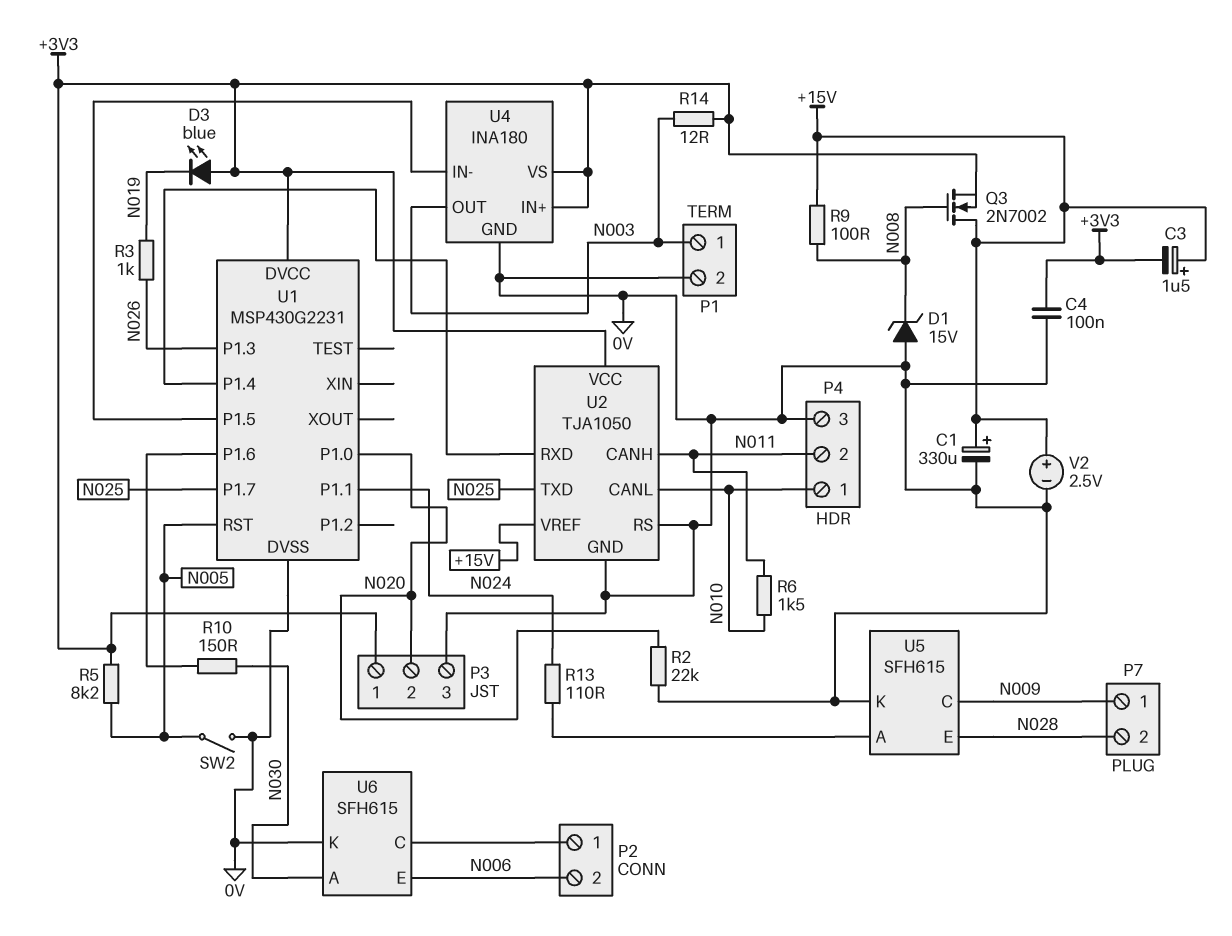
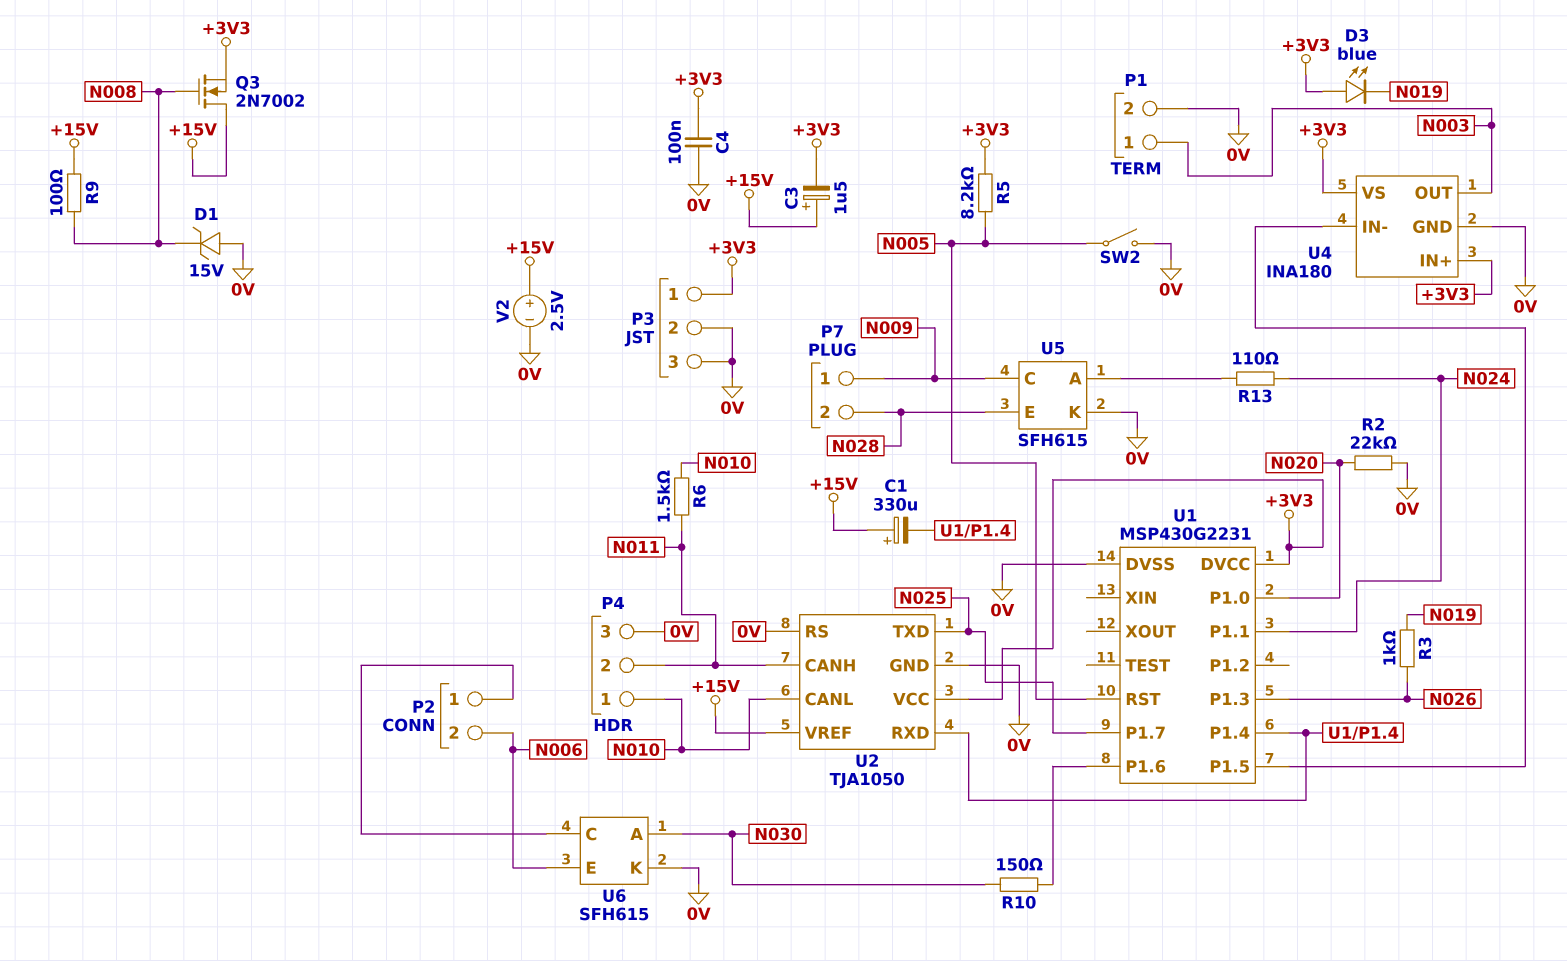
C1: 330uF (plus +15V, minus 0V) -> 330uF (plus +15V, minus U1/P1.4)
P3 pin 2: N020 -> 0V
R14: 12 (+3V3, N003) -> none

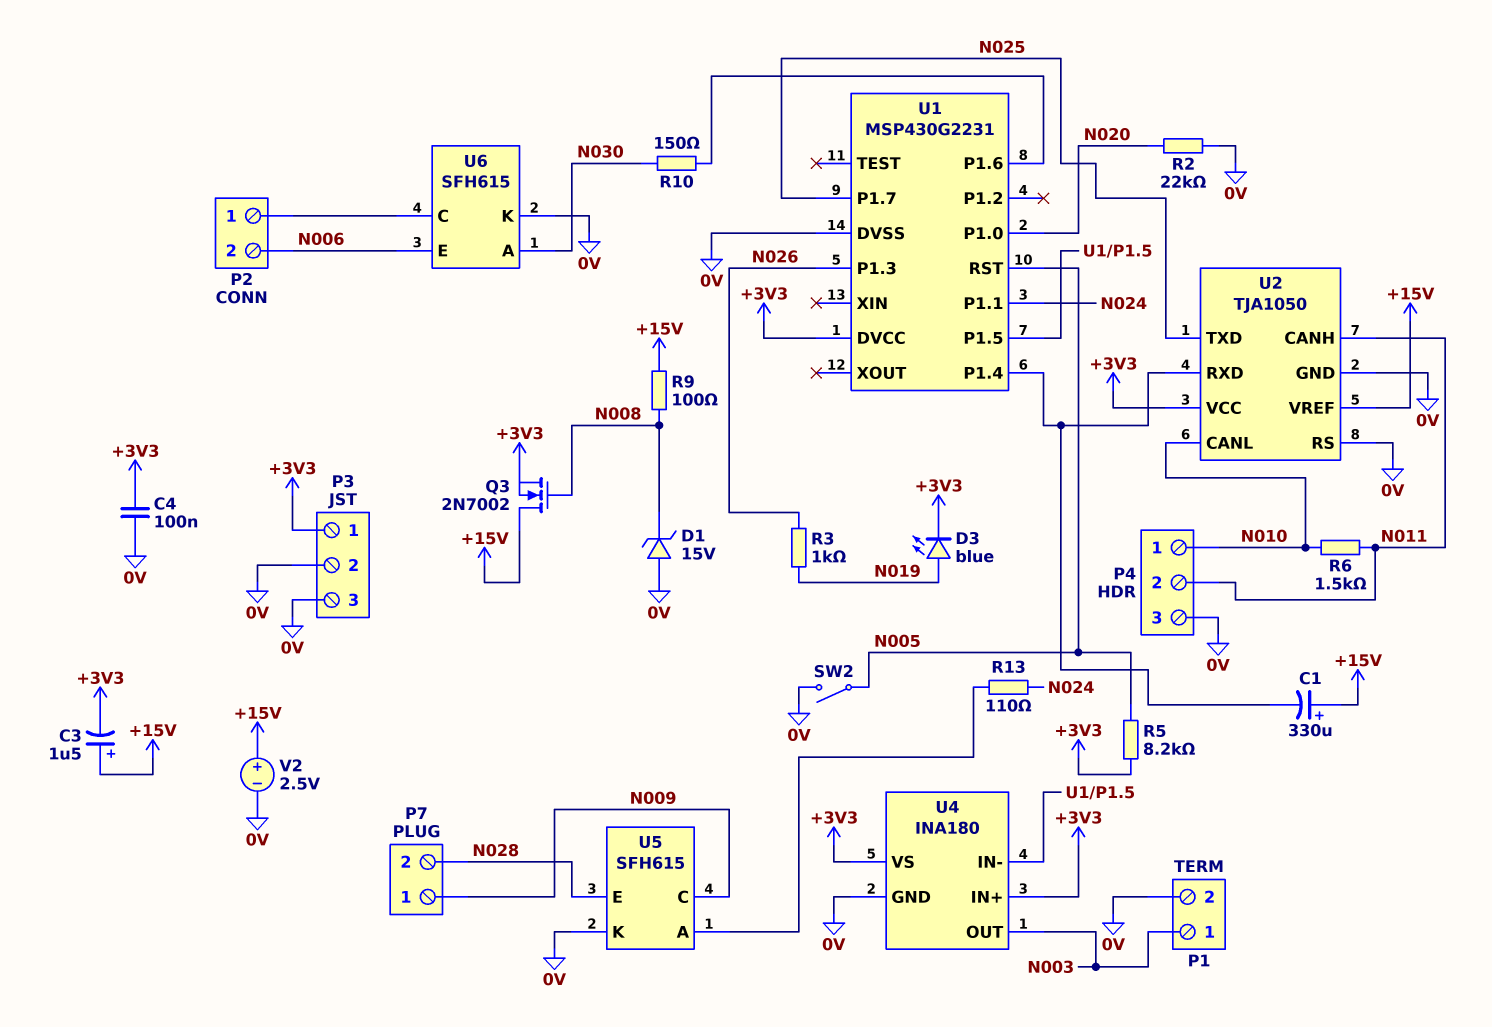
D3: LED blue (A +3V3, K N019) -> LED blue (A N019, K +3V3)

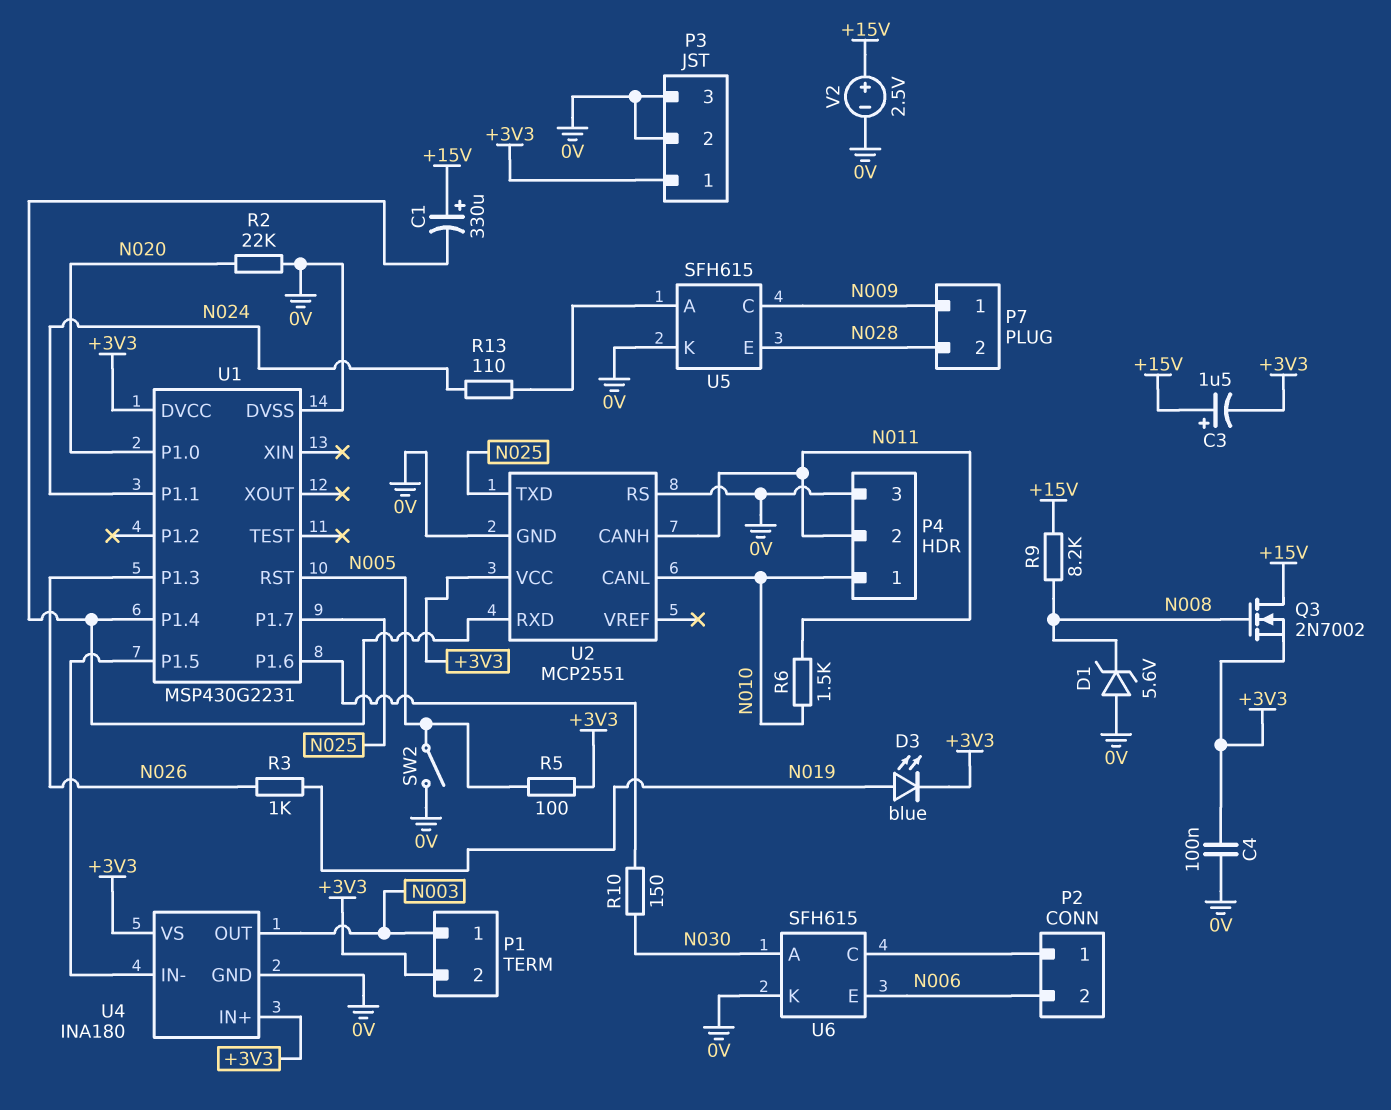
D1: zener 15V (A 0V, K N008) -> zener 5.6V (A 0V, K N008)
P1 pin 2: 0V -> +3V3
R5: 8.2k (+3V3, N005) -> 100 (+3V3, N005)
R9: 100 (+15V, N008) -> 8.2k (+15V, N008)
U2: TJA1050 -> MCP2551
U2 pin VREF: +15V -> none

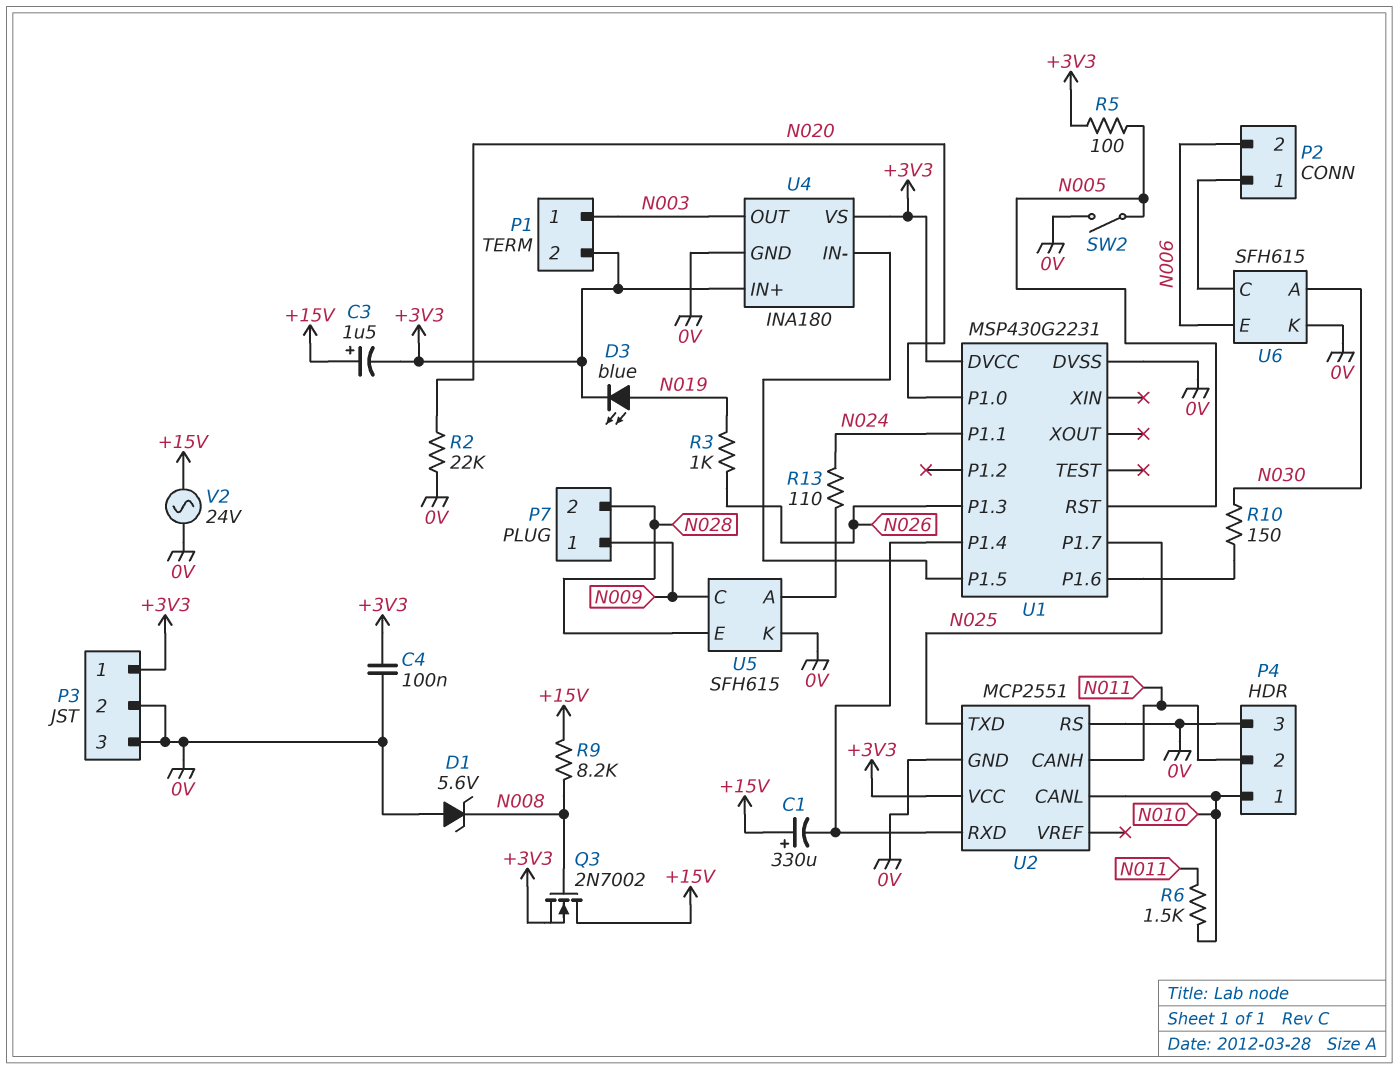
V2: 2.5V (plus +15V, minus 0V) -> AC 24V (+15V, 0V)

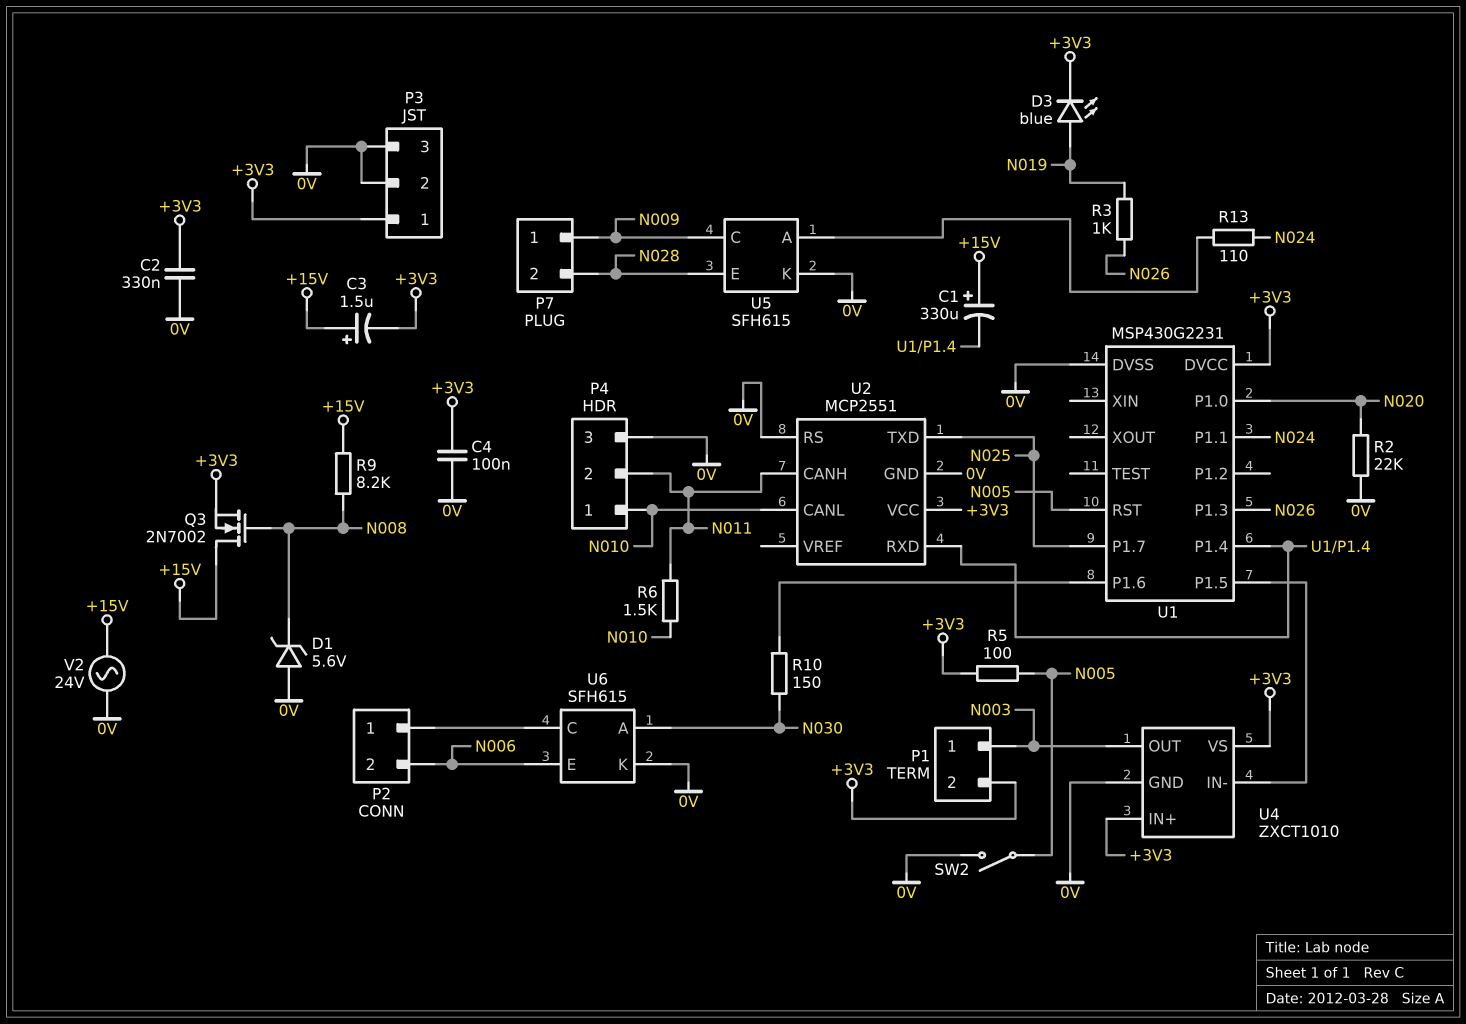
C2: none -> 330nF (+3V3, 0V)
U4: INA180 -> ZXCT1010

